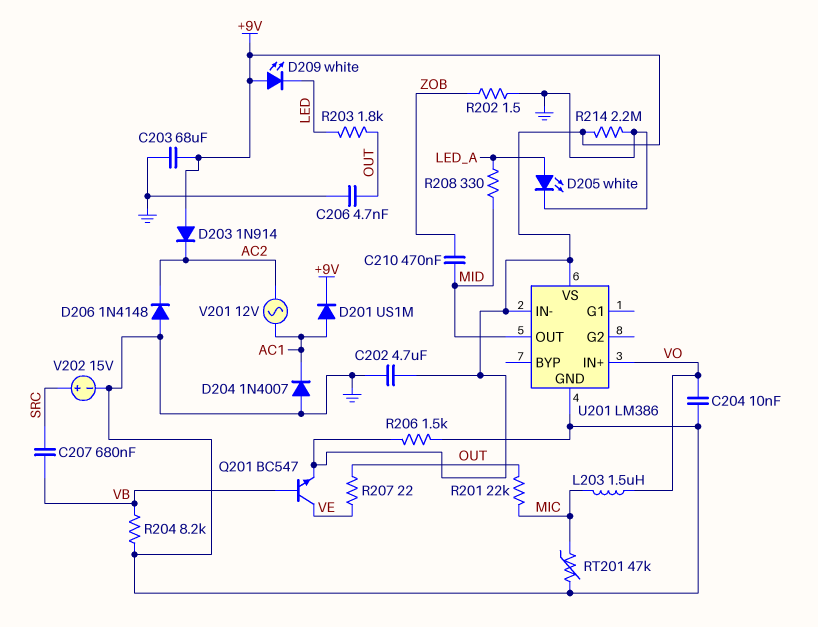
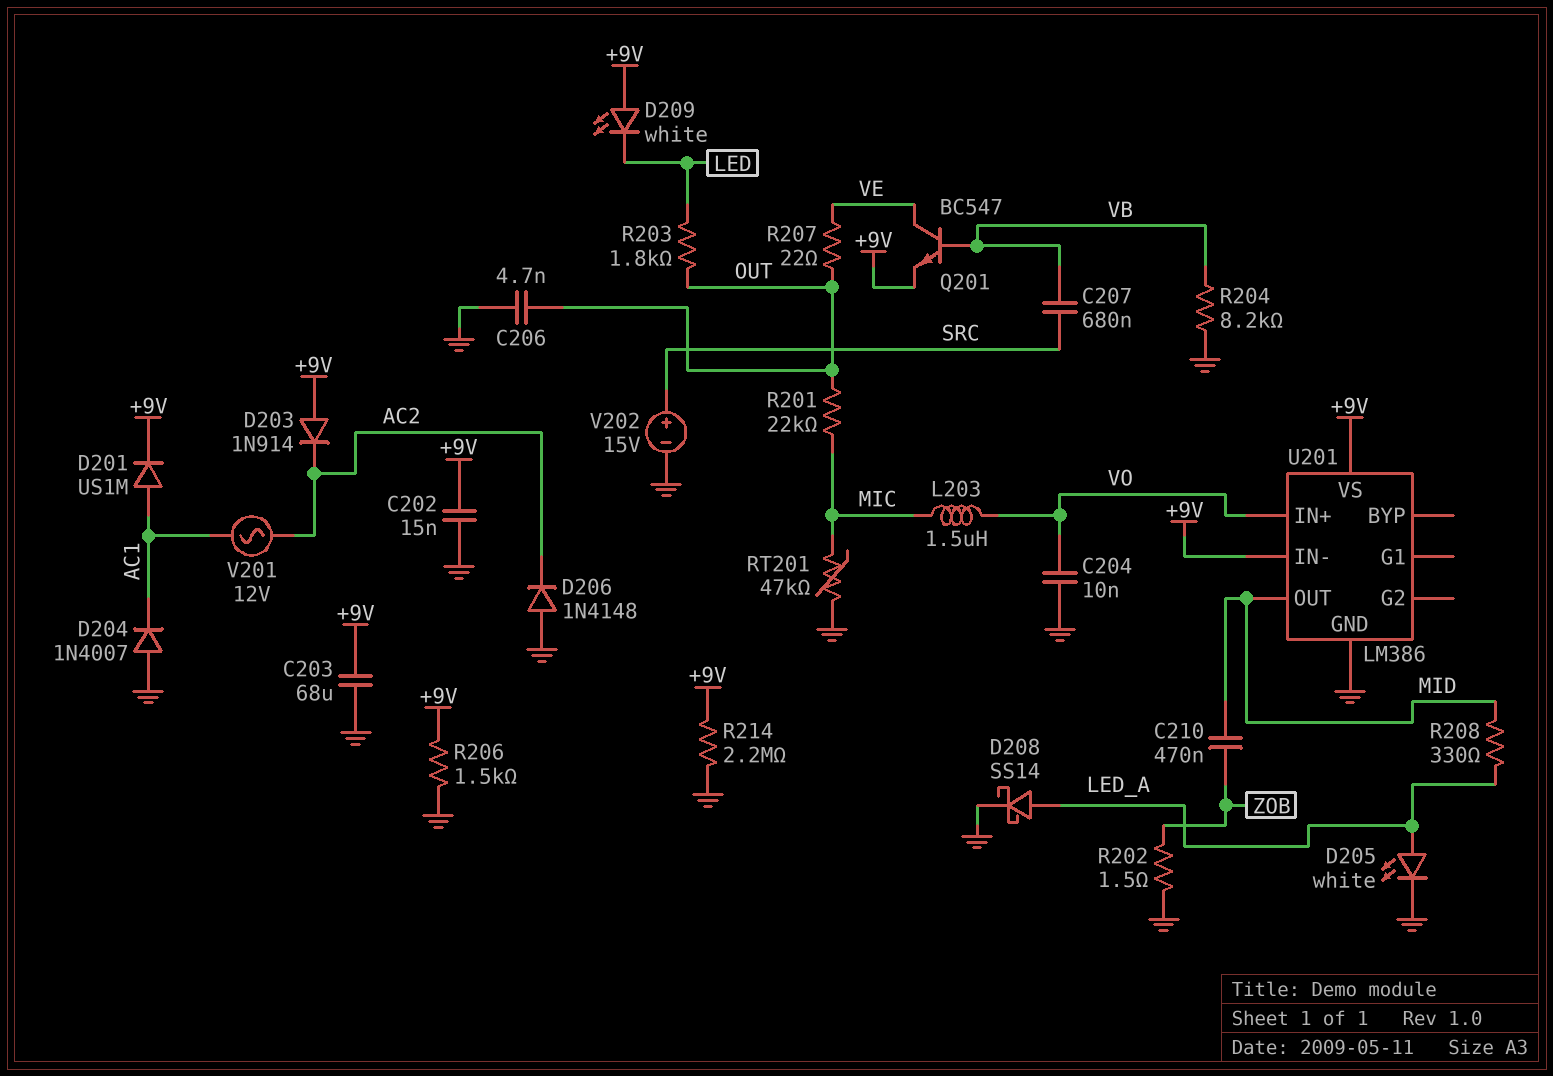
C202: 4.7uF (+9V, GND) -> 15nF (+9V, GND)
D208: none -> schottky SS14 (A LED_A, K GND)

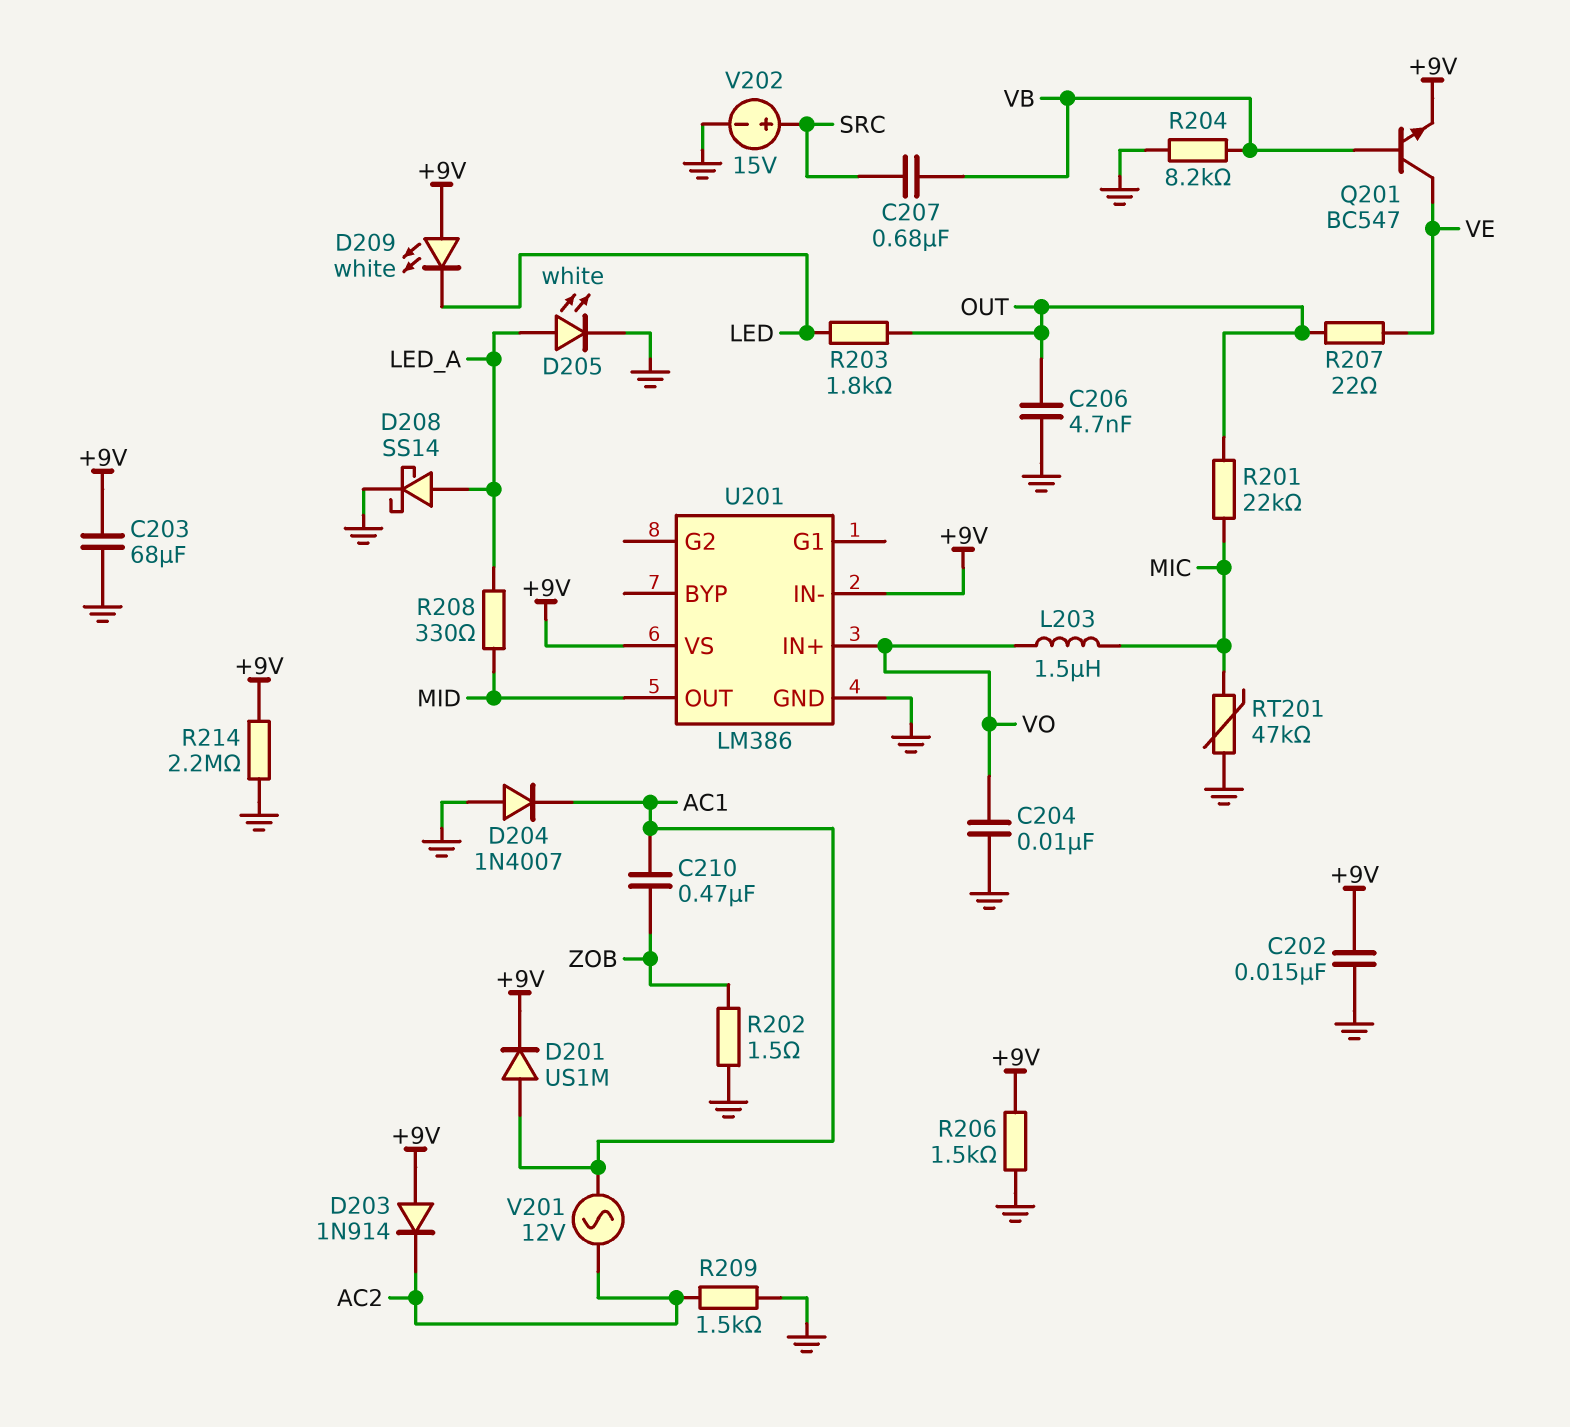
C210: 470nF (MID, ZOB) -> 470nF (AC1, ZOB)
D206: diode 1N4148 (A GND, K AC2) -> none
R209: none -> 1.5k (AC2, GND)

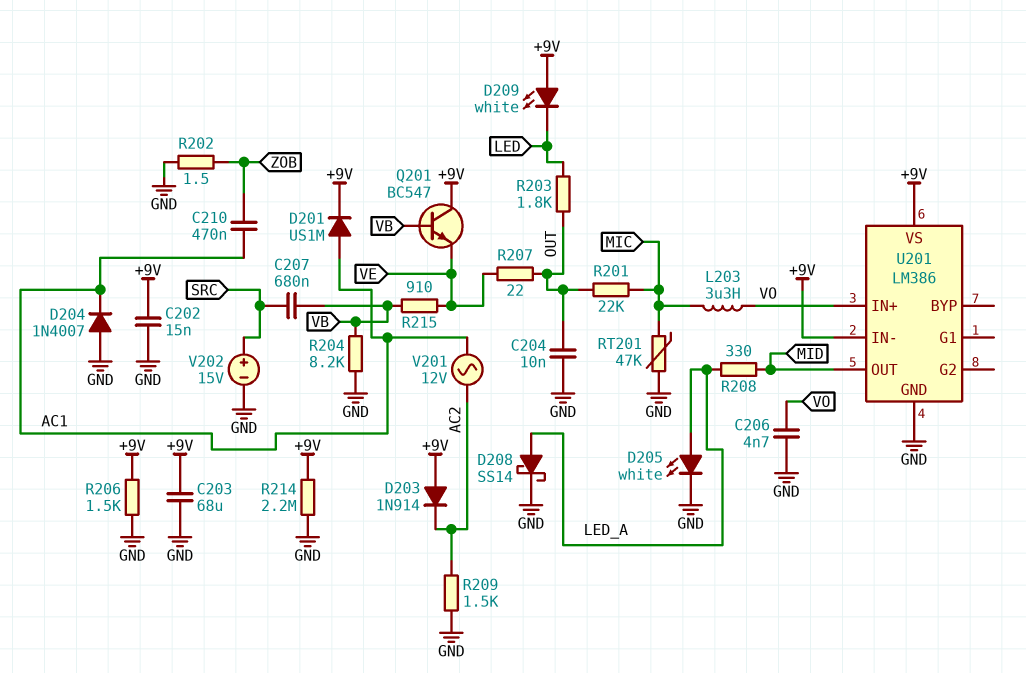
C204: 10nF (GND, VO) -> 10nF (GND, OUT)
C206: 4.7nF (GND, OUT) -> 4.7nF (GND, VO)
L203: 1.5uH (MIC, VO) -> 3.3uH (MIC, VO)
Q201: NPN BC547 (B VB, C VE, E +9V) -> NPN BC547 (B VB, C +9V, E VE)
R215: none -> 910 (VB, VE)

